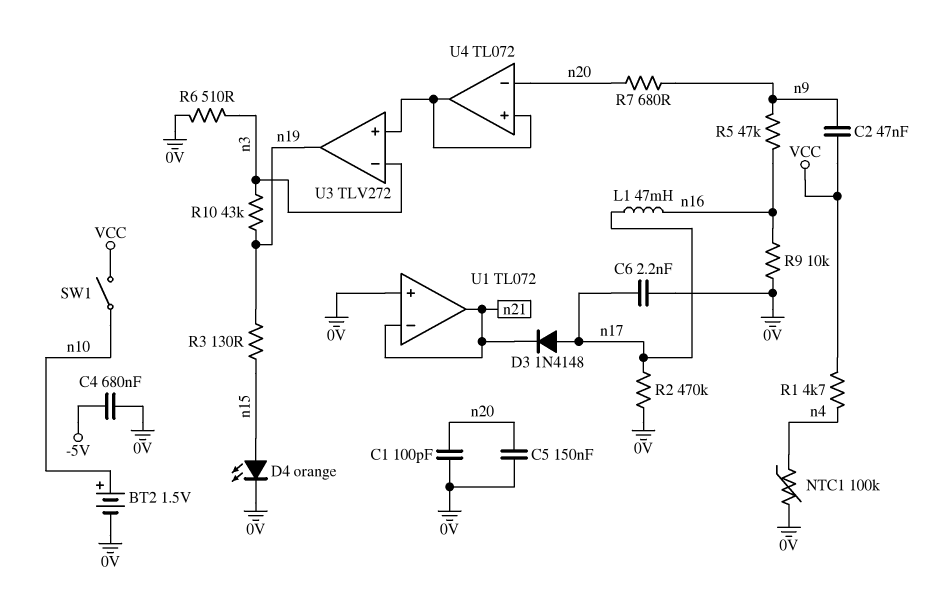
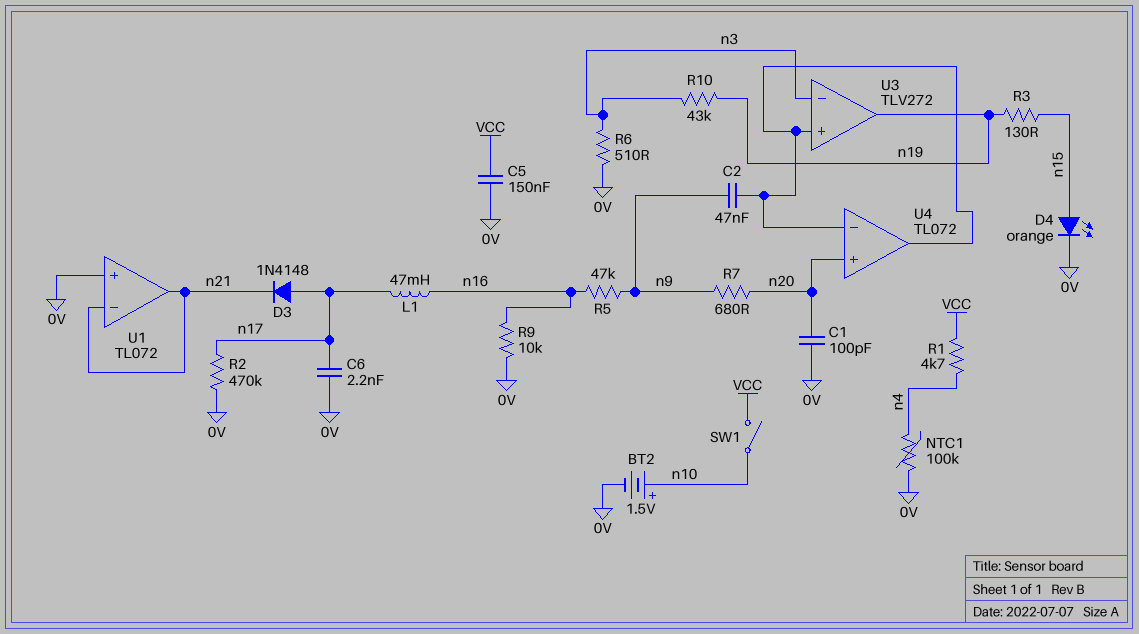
C2: 47nF (VCC, n9) -> 47nF (U3/in+, n9)
C4: 680nF (-5V, 0V) -> none
C5: 150nF (0V, n20) -> 150nF (0V, VCC)
U4 pin in+: U3/in+ -> n20
U4 pin in-: n20 -> U3/in+

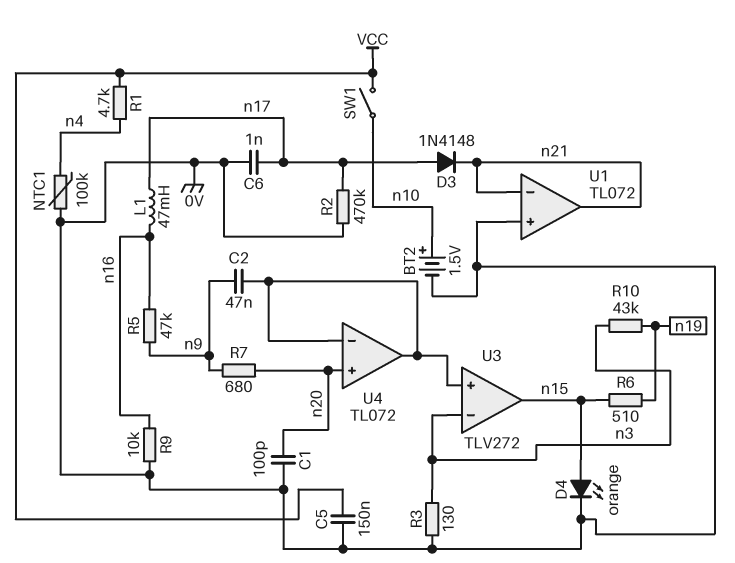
C6: 2.2nF (0V, n17) -> 1nF (0V, n17)
R3: 130 (n15, n19) -> 130 (0V, n3)
R6: 510 (0V, n3) -> 510 (n15, n19)
U3 pin out: n19 -> n15

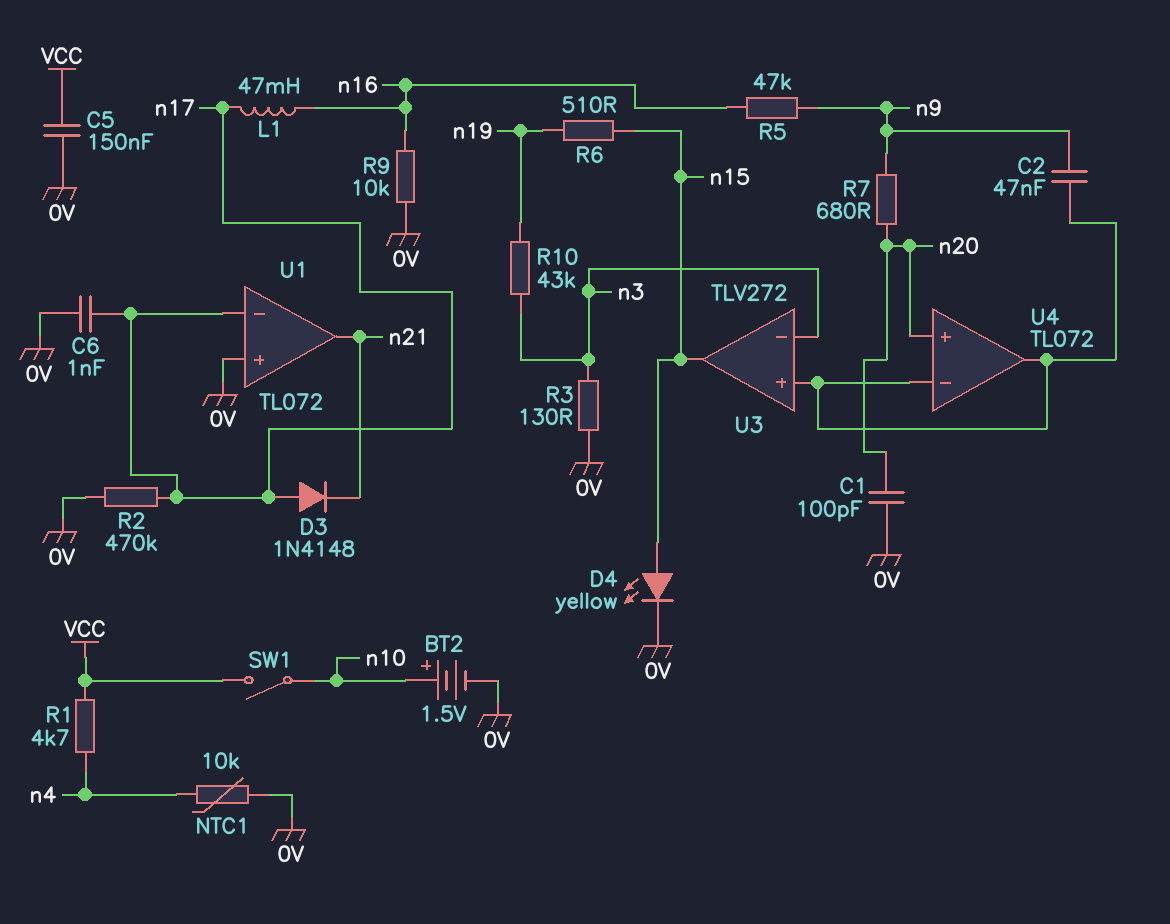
D4: LED orange (A n15, K 0V) -> LED yellow (A n15, K 0V)
NTC1: 100k (0V, n4) -> 10k (0V, n4)
U1 pin in-: n21 -> n17

